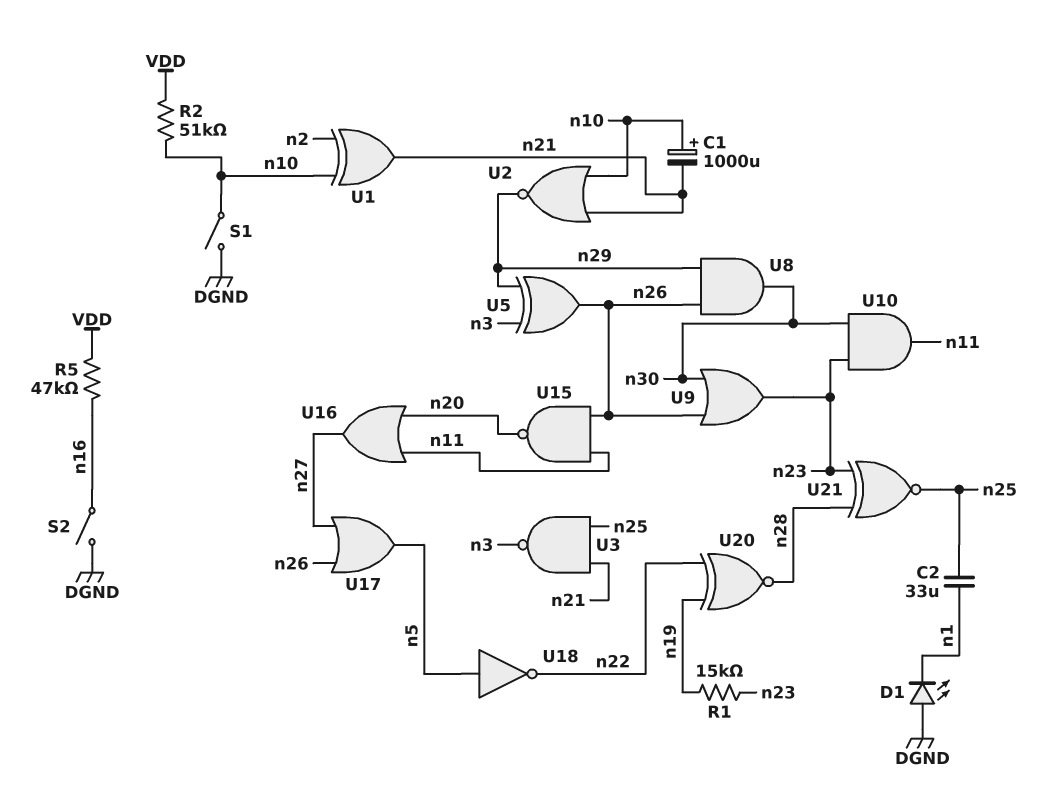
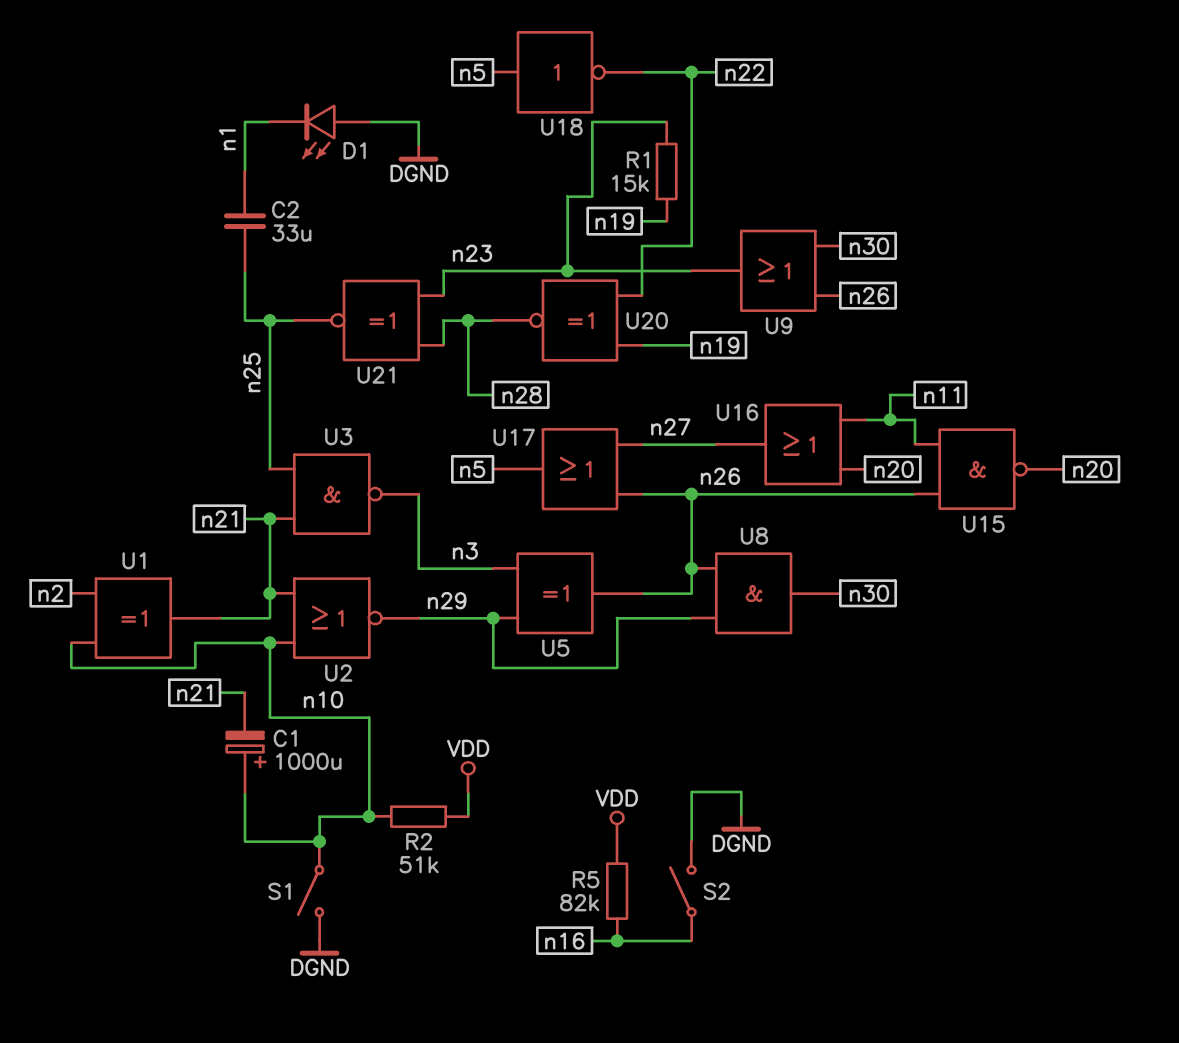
R5: 47k (VDD, n16) -> 82k (VDD, n16)
U10: AND (in n23, in n30, out n11) -> none

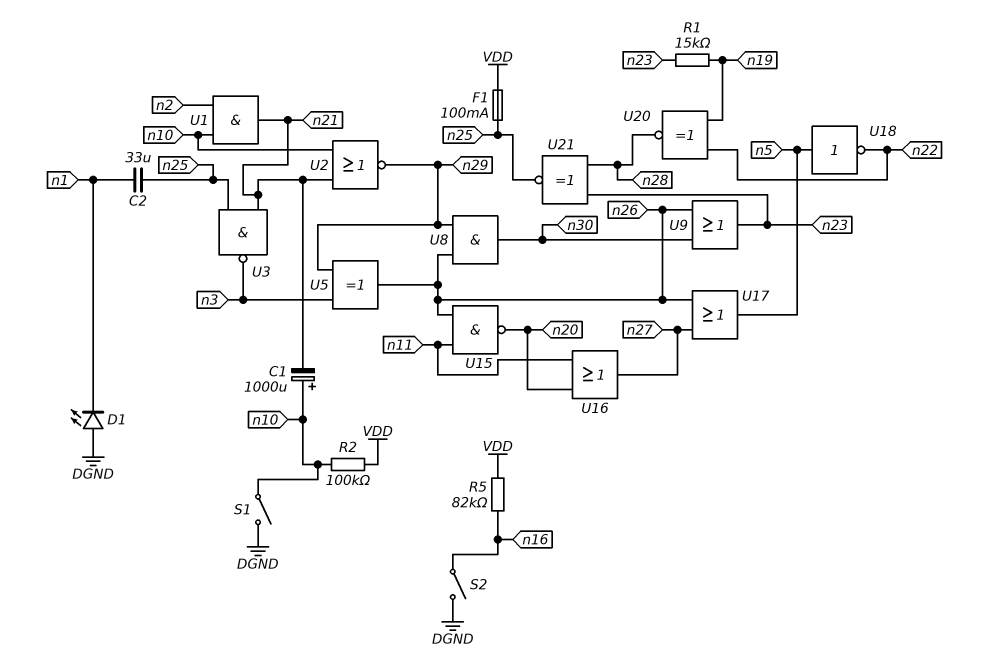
F1: none -> 100mA (VDD, n25)
R2: 51k (VDD, n10) -> 100k (VDD, n10)
U1: XOR (in n2, in n10, out n21) -> AND (in n2, in n10, out n21)

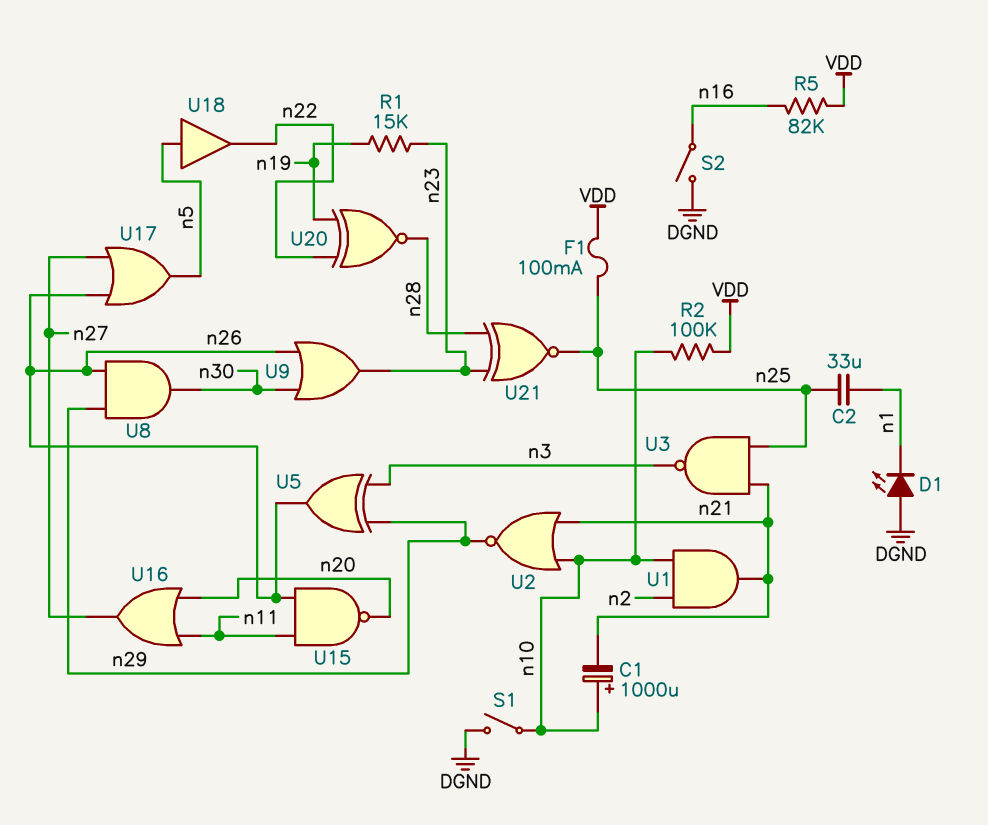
U18: NOT (in n5, out n22) -> buffer (in n5, out n22)

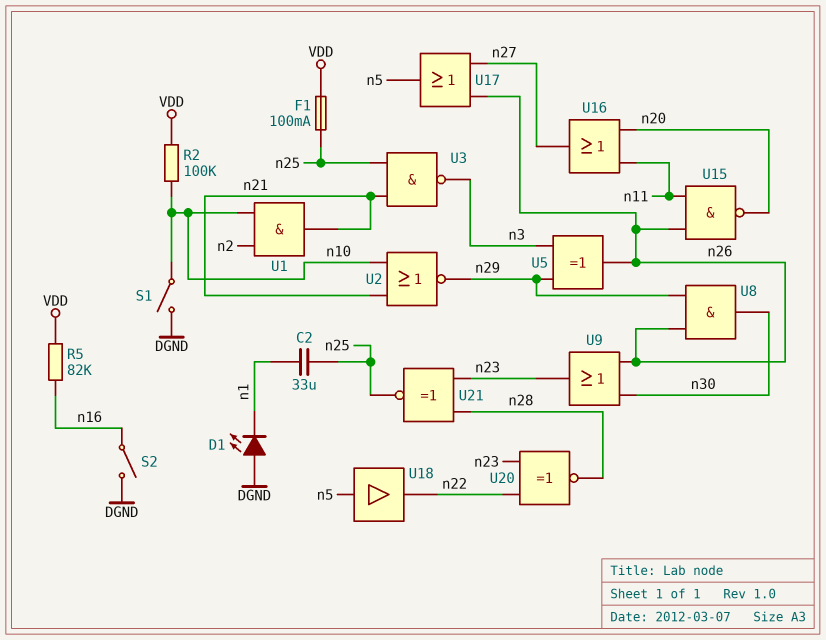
C1: 1000uF (plus n10, minus n21) -> none
R1: 15k (n19, n23) -> none
U20: XNOR (in n19, in n22, out n28) -> XNOR (in n22, in n23, out n28)

